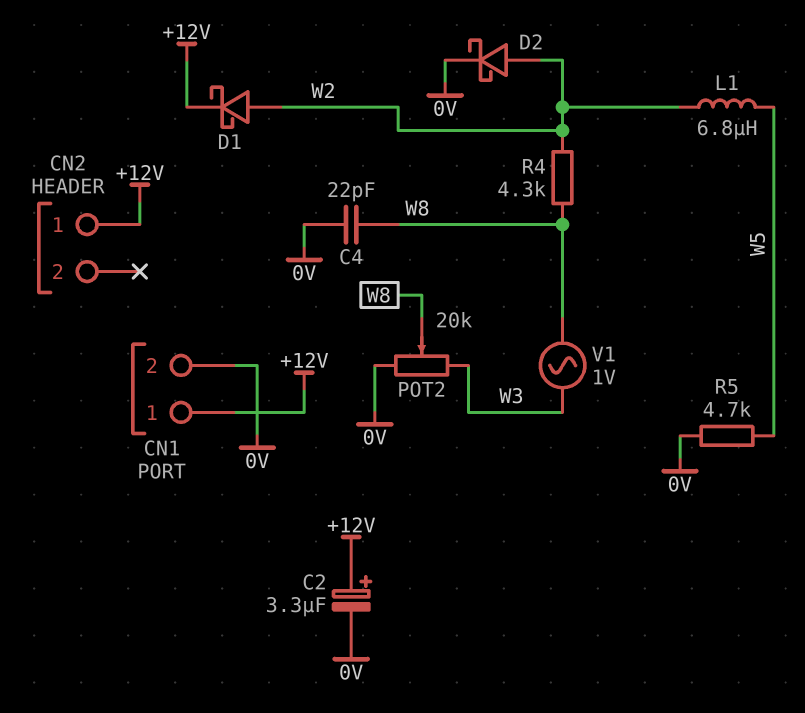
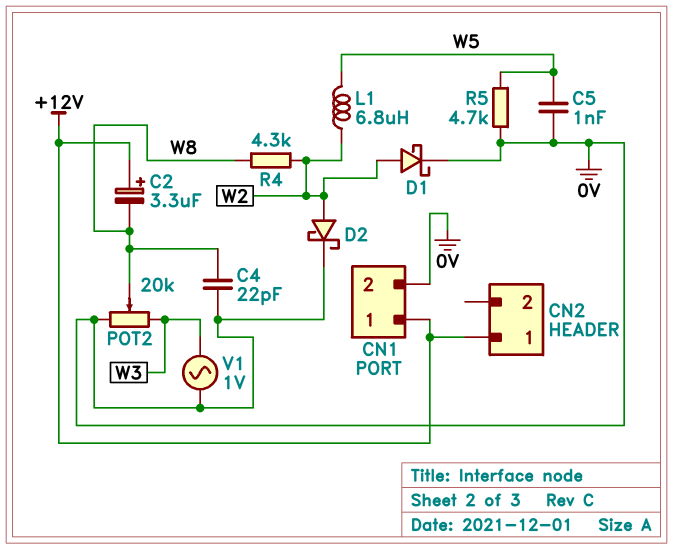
C2: 3.3uF (plus +12V, minus 0V) -> 3.3uF (plus +12V, minus W8)
C5: none -> 1nF (0V, W5)
D1: schottky (A W2, K +12V) -> schottky (A W2, K 0V)
V1: AC 1V (W3, W8) -> AC 1V (0V, W3)

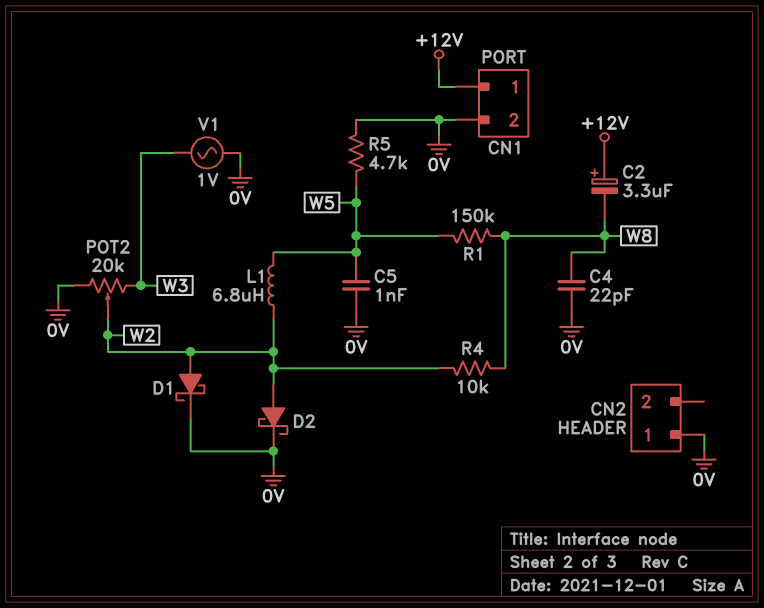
CN2 pin 1: +12V -> 0V
POT2: 20k (0V, W3, wiper W8) -> 20k (0V, W3, wiper W2)
R1: none -> 150k (W5, W8)
R4: 4.3k (W2, W8) -> 10k (W2, W8)

